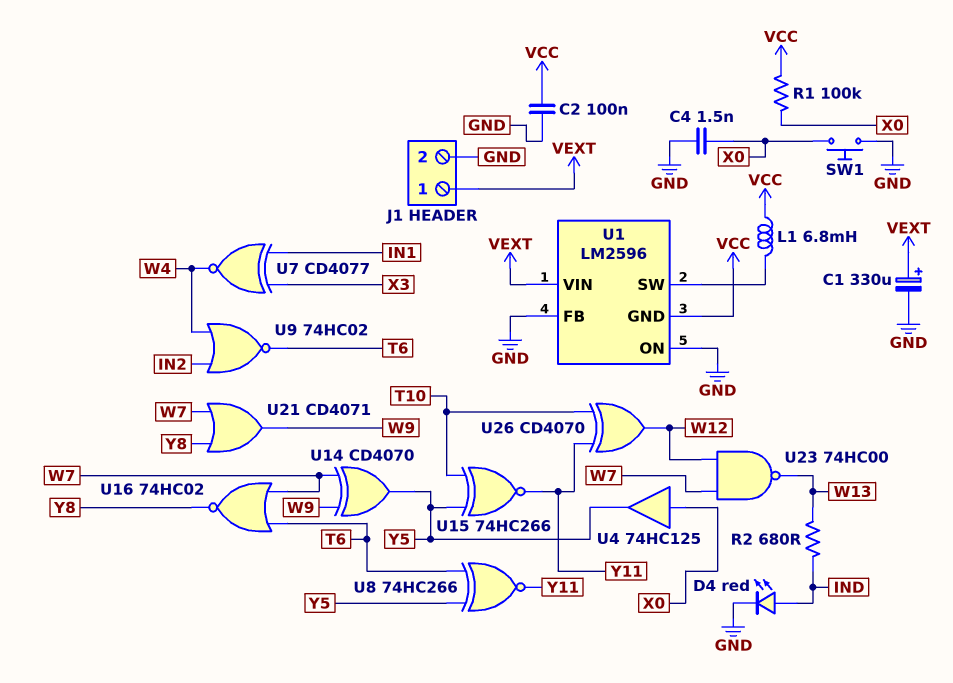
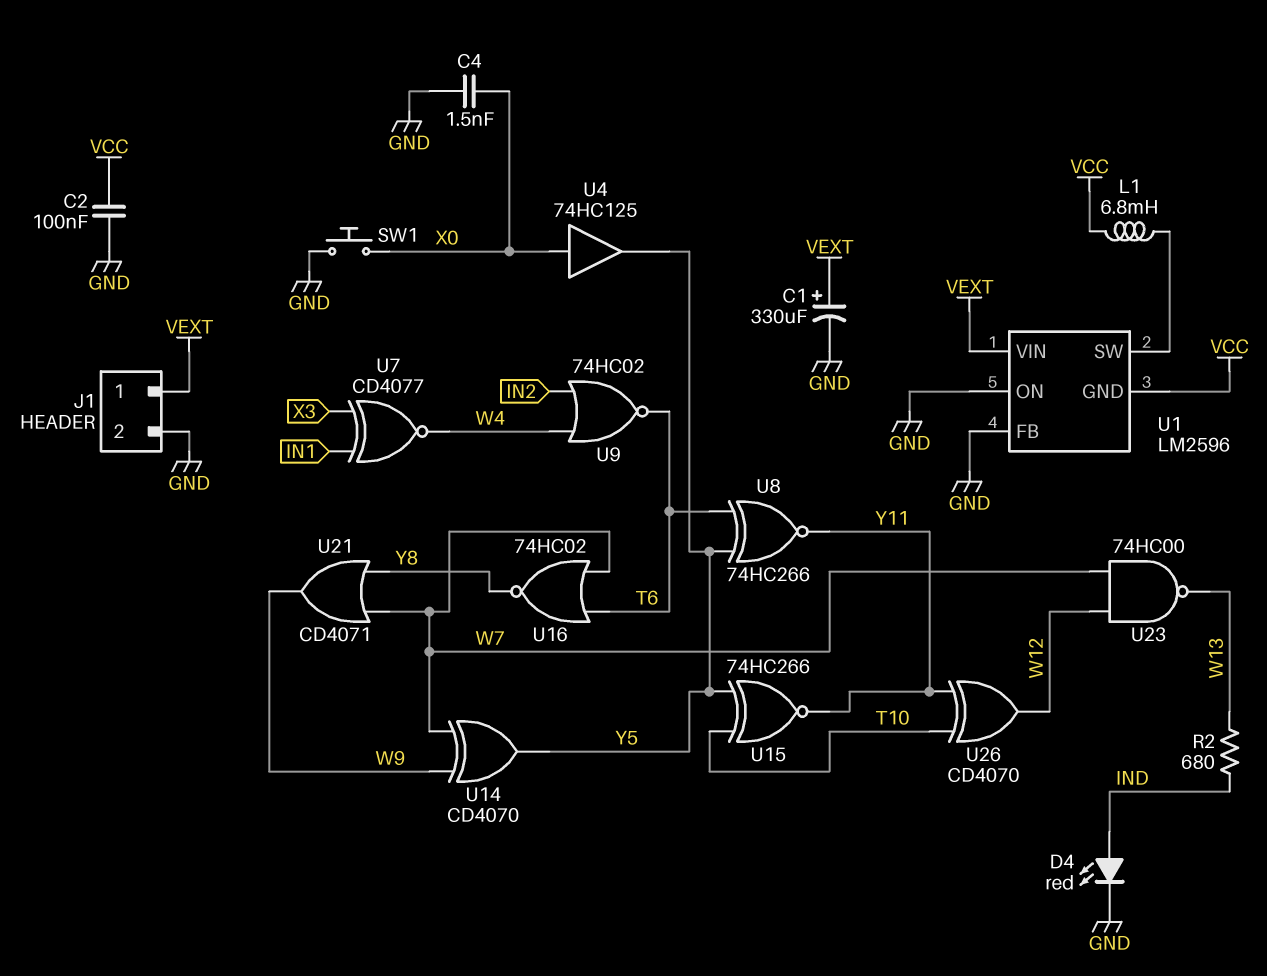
R1: 100k (VCC, X0) -> none

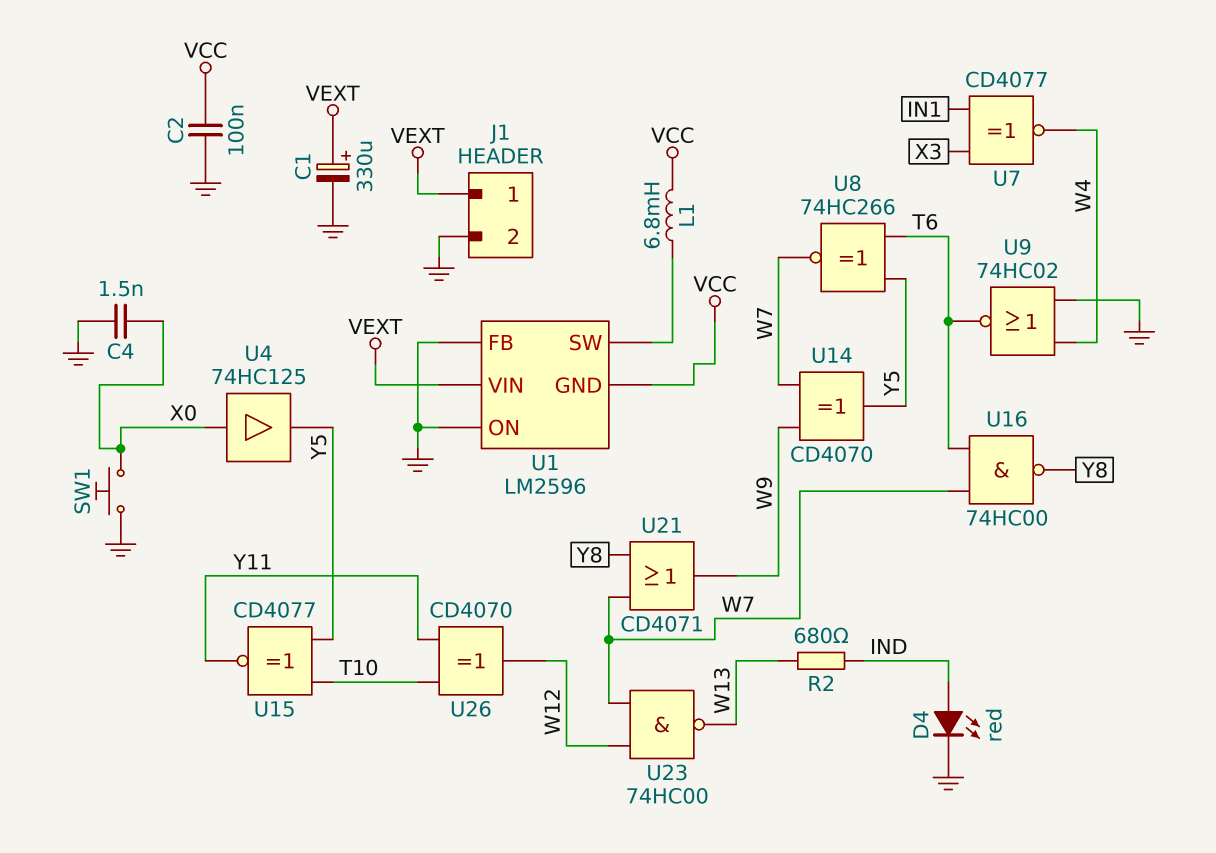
U8: XNOR 74HC266 (in T6, in Y5, out Y11) -> XNOR 74HC266 (in T6, in Y5, out W7)
U9: NOR 74HC02 (in IN2, in W4, out T6) -> NOR 74HC02 (in GND, in W4, out T6)
U15: XNOR 74HC266 (in T10, in Y5, out Y11) -> XNOR CD4077 (in T10, in Y5, out Y11)
U16: NOR 74HC02 (in T6, in W7, out Y8) -> NAND 74HC00 (in T6, in W7, out Y8)

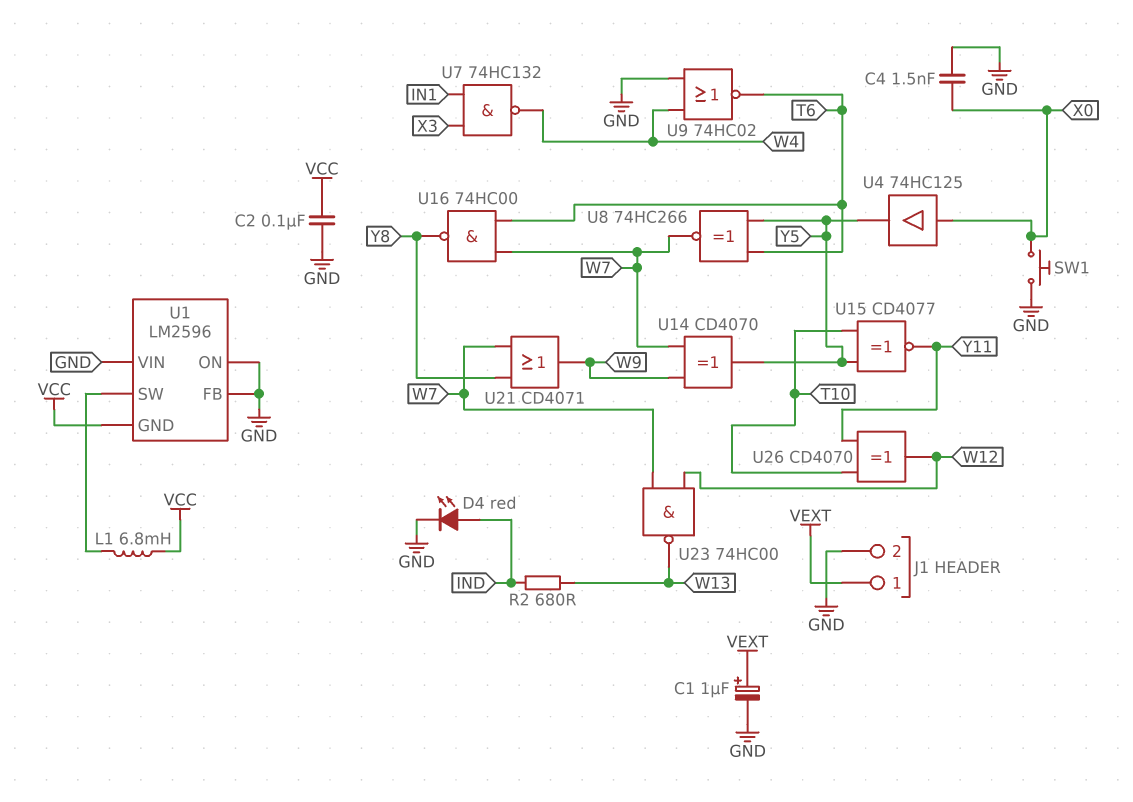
C1: 330uF (plus VEXT, minus GND) -> 1uF (plus VEXT, minus GND)
U1 pin VIN: VEXT -> GND
U7: XNOR CD4077 (in IN1, in X3, out W4) -> NAND 74HC132 (in IN1, in X3, out W4)

